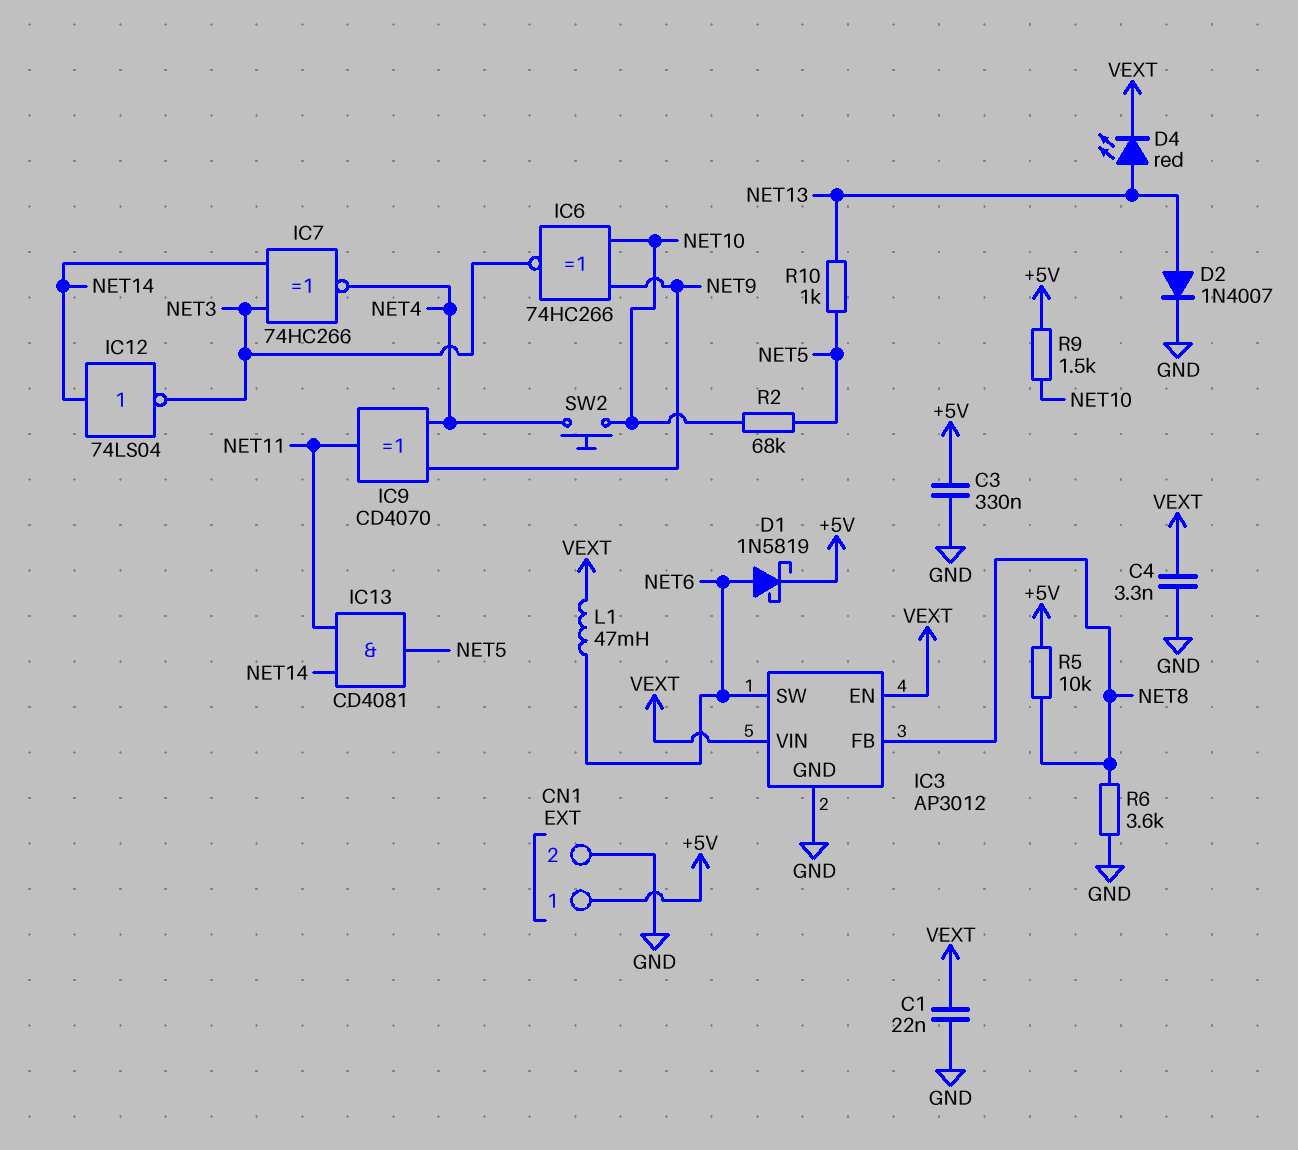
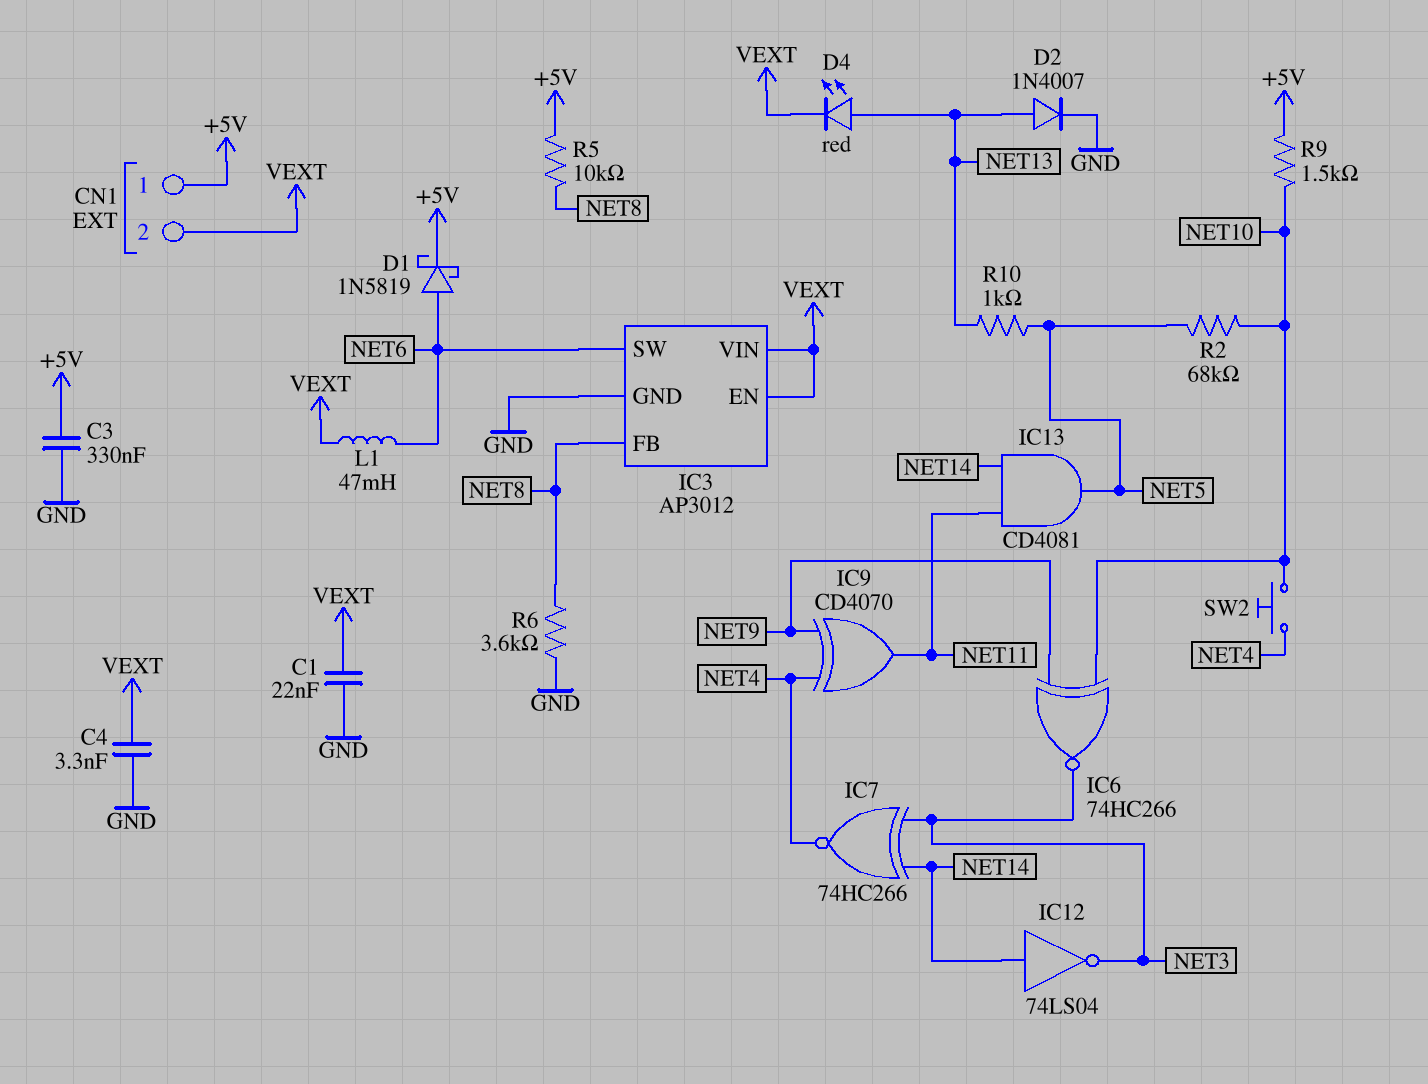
CN1 pin 2: GND -> VEXT

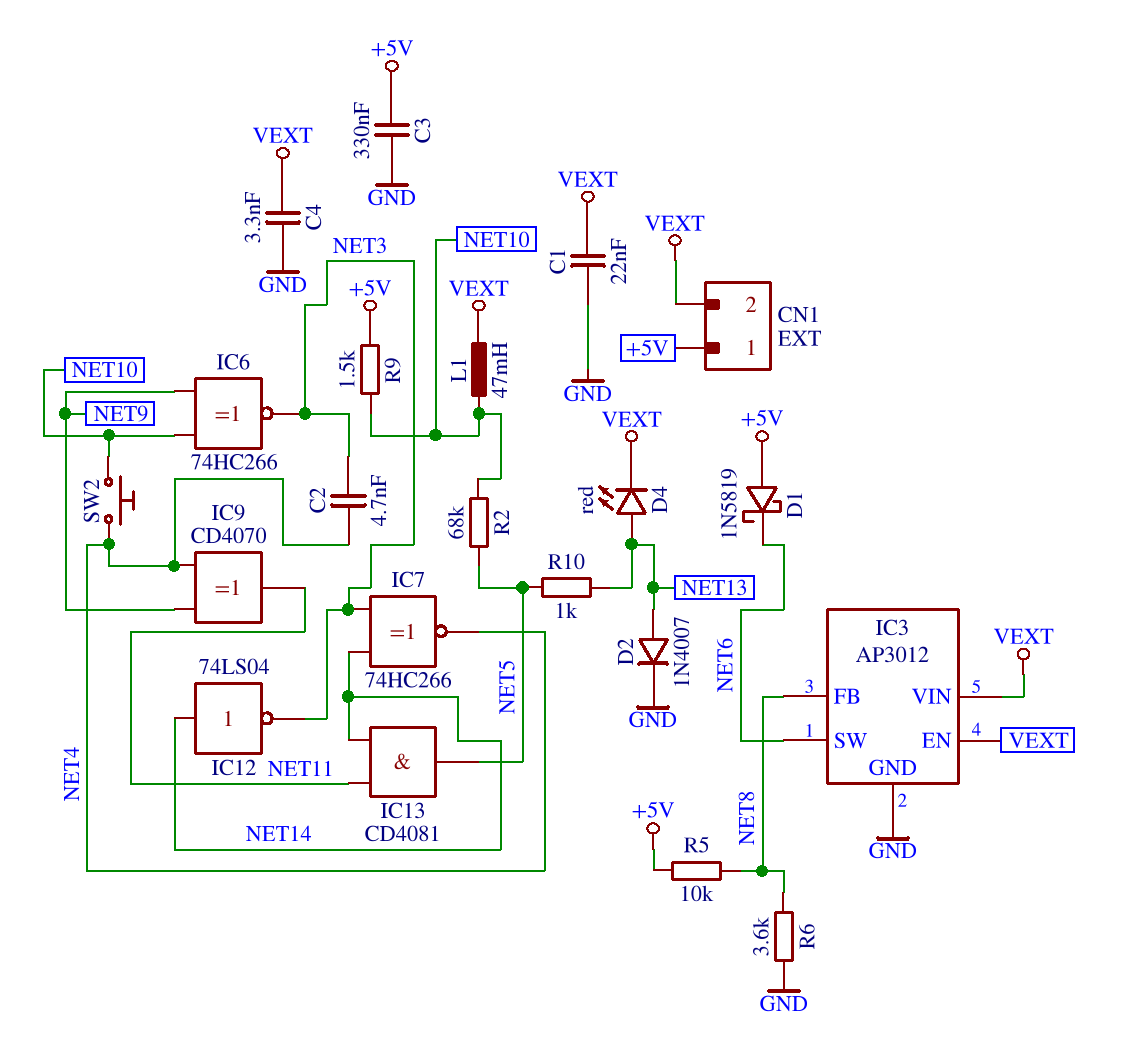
C2: none -> 4.7nF (NET3, NET4)
D1: schottky 1N5819 (A NET6, K +5V) -> schottky 1N5819 (A +5V, K NET6)
L1: 47mH (NET6, VEXT) -> 47mH (NET10, VEXT)

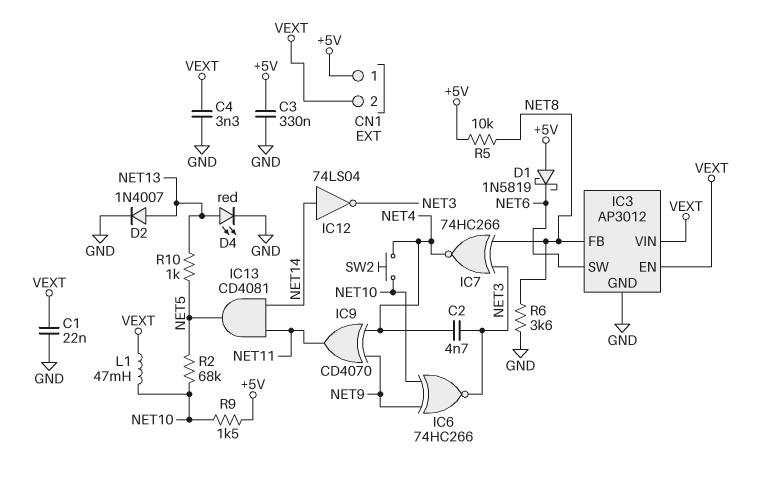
D4: LED red (A NET13, K VEXT) -> LED red (A NET13, K GND)
IC7: XNOR 74HC266 (in NET3, in NET14, out NET4) -> XNOR 74HC266 (in NET3, in NET8, out NET4)

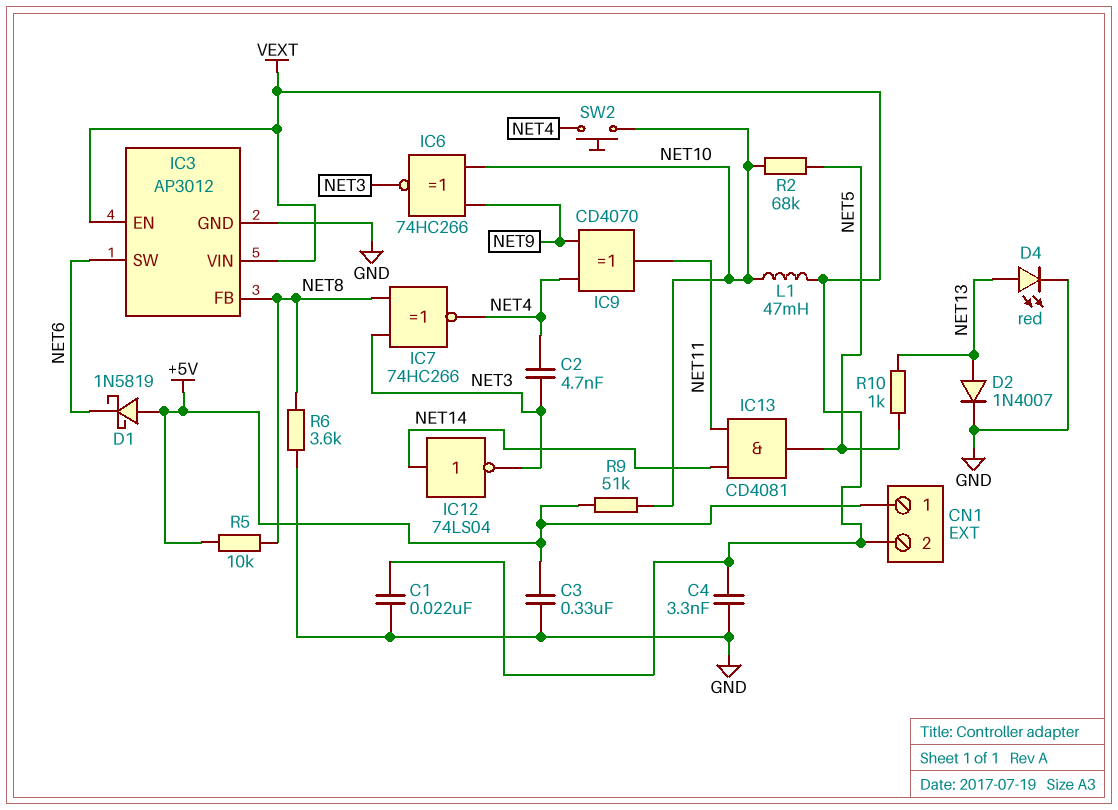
R9: 1.5k (+5V, NET10) -> 51k (+5V, NET10)

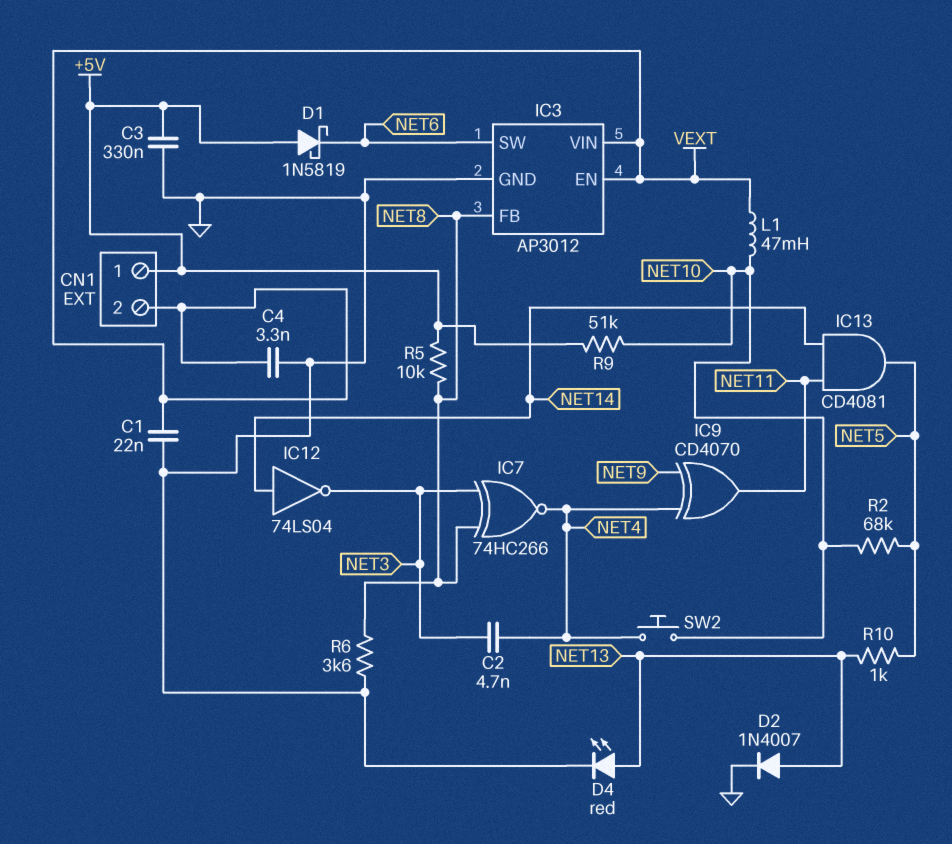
IC6: XNOR 74HC266 (in NET9, in NET10, out NET3) -> none

